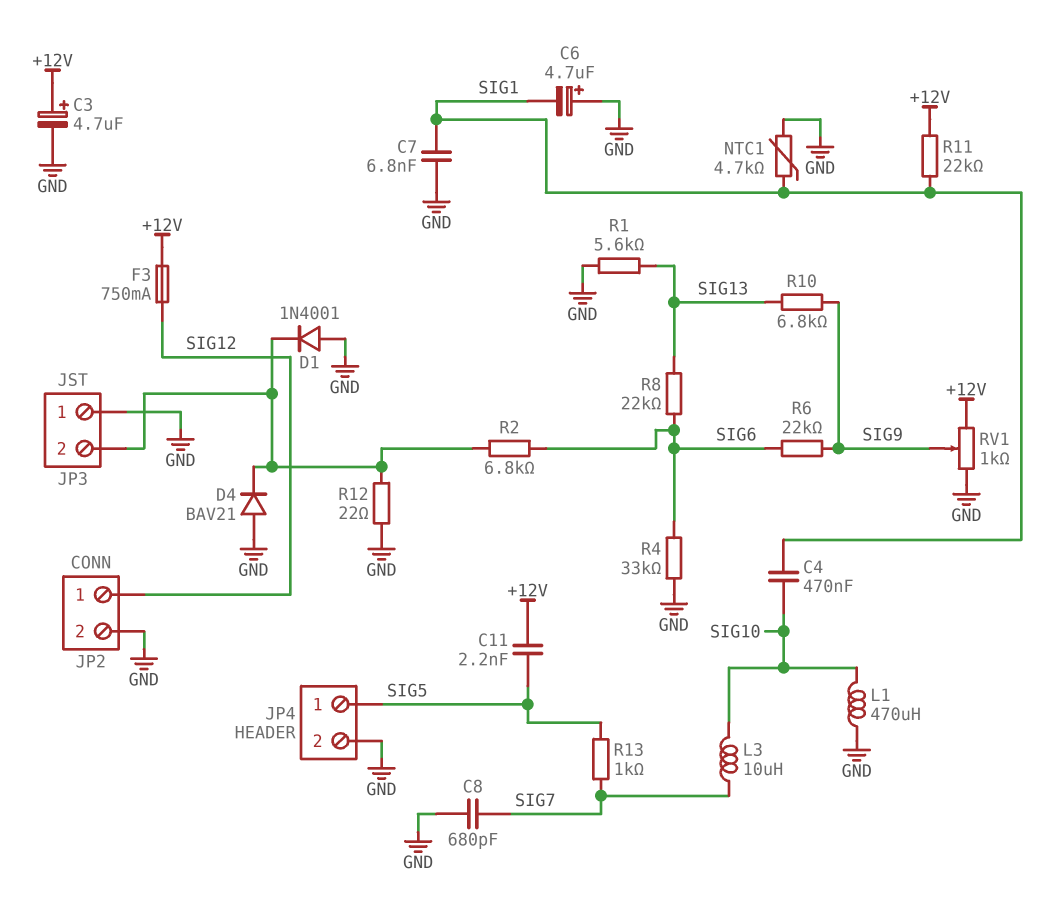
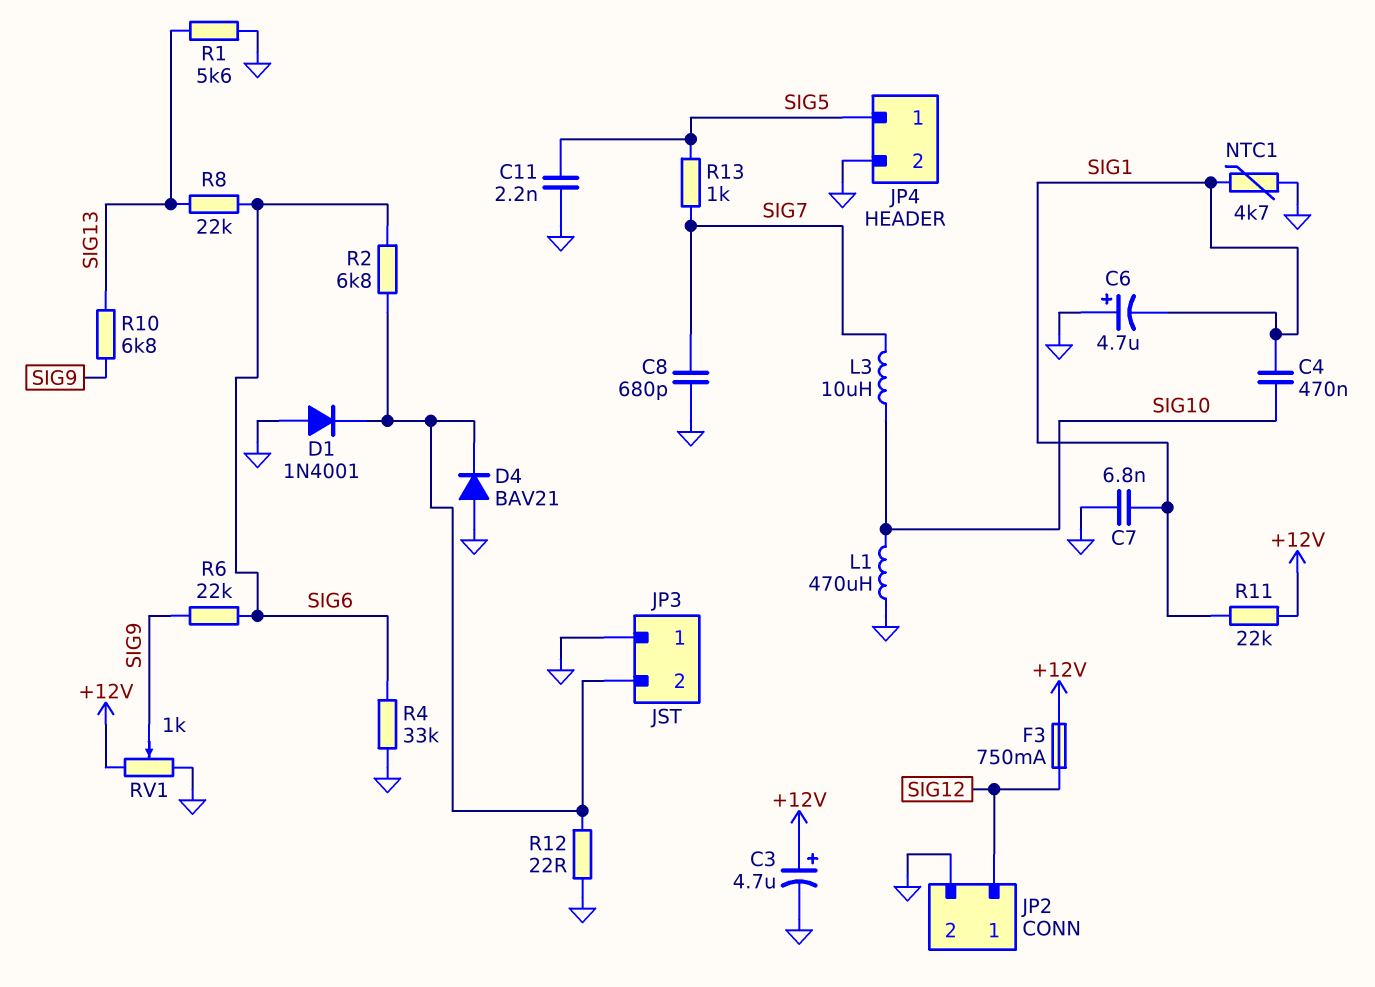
C11: 2.2nF (+12V, SIG5) -> 2.2nF (GND, SIG5)

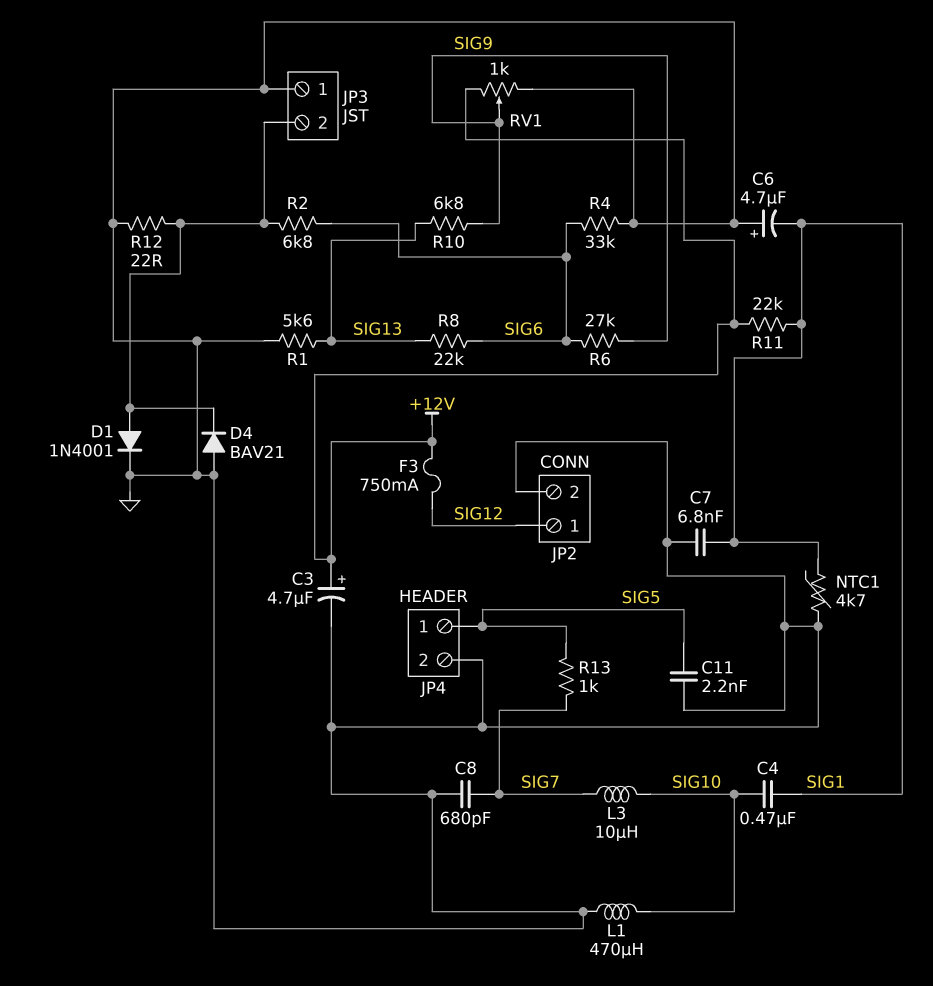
D1: diode 1N4001 (A GND, K JP3/2) -> diode 1N4001 (A JP3/2, K GND)
R6: 22k (SIG6, SIG9) -> 27k (SIG6, SIG9)

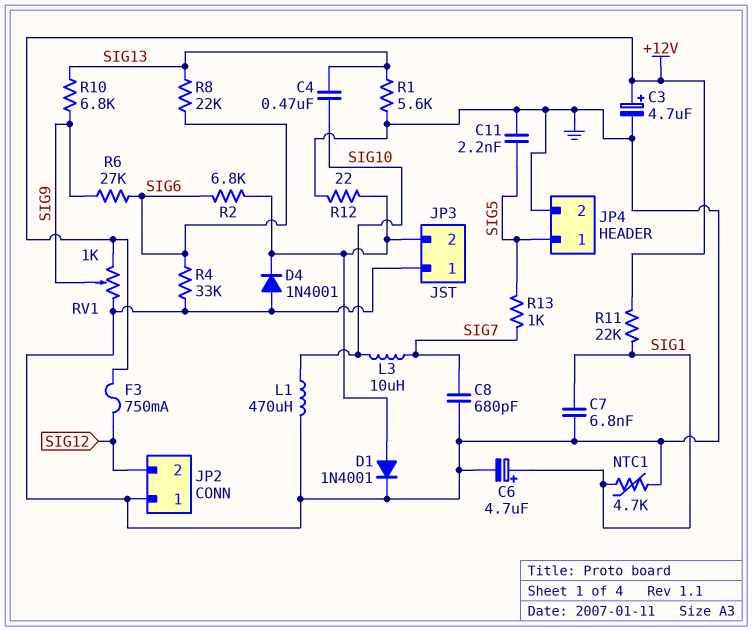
C4: 470nF (SIG1, SIG10) -> 470nF (SIG10, SIG13)
C6: 4.7uF (plus GND, minus SIG1) -> 4.7uF (plus SIG1, minus GND)
D4: diode BAV21 (A GND, K JP3/2) -> diode 1N4001 (A GND, K JP3/2)
JP2 pin 1: SIG12 -> GND
JP2 pin 2: GND -> SIG12

